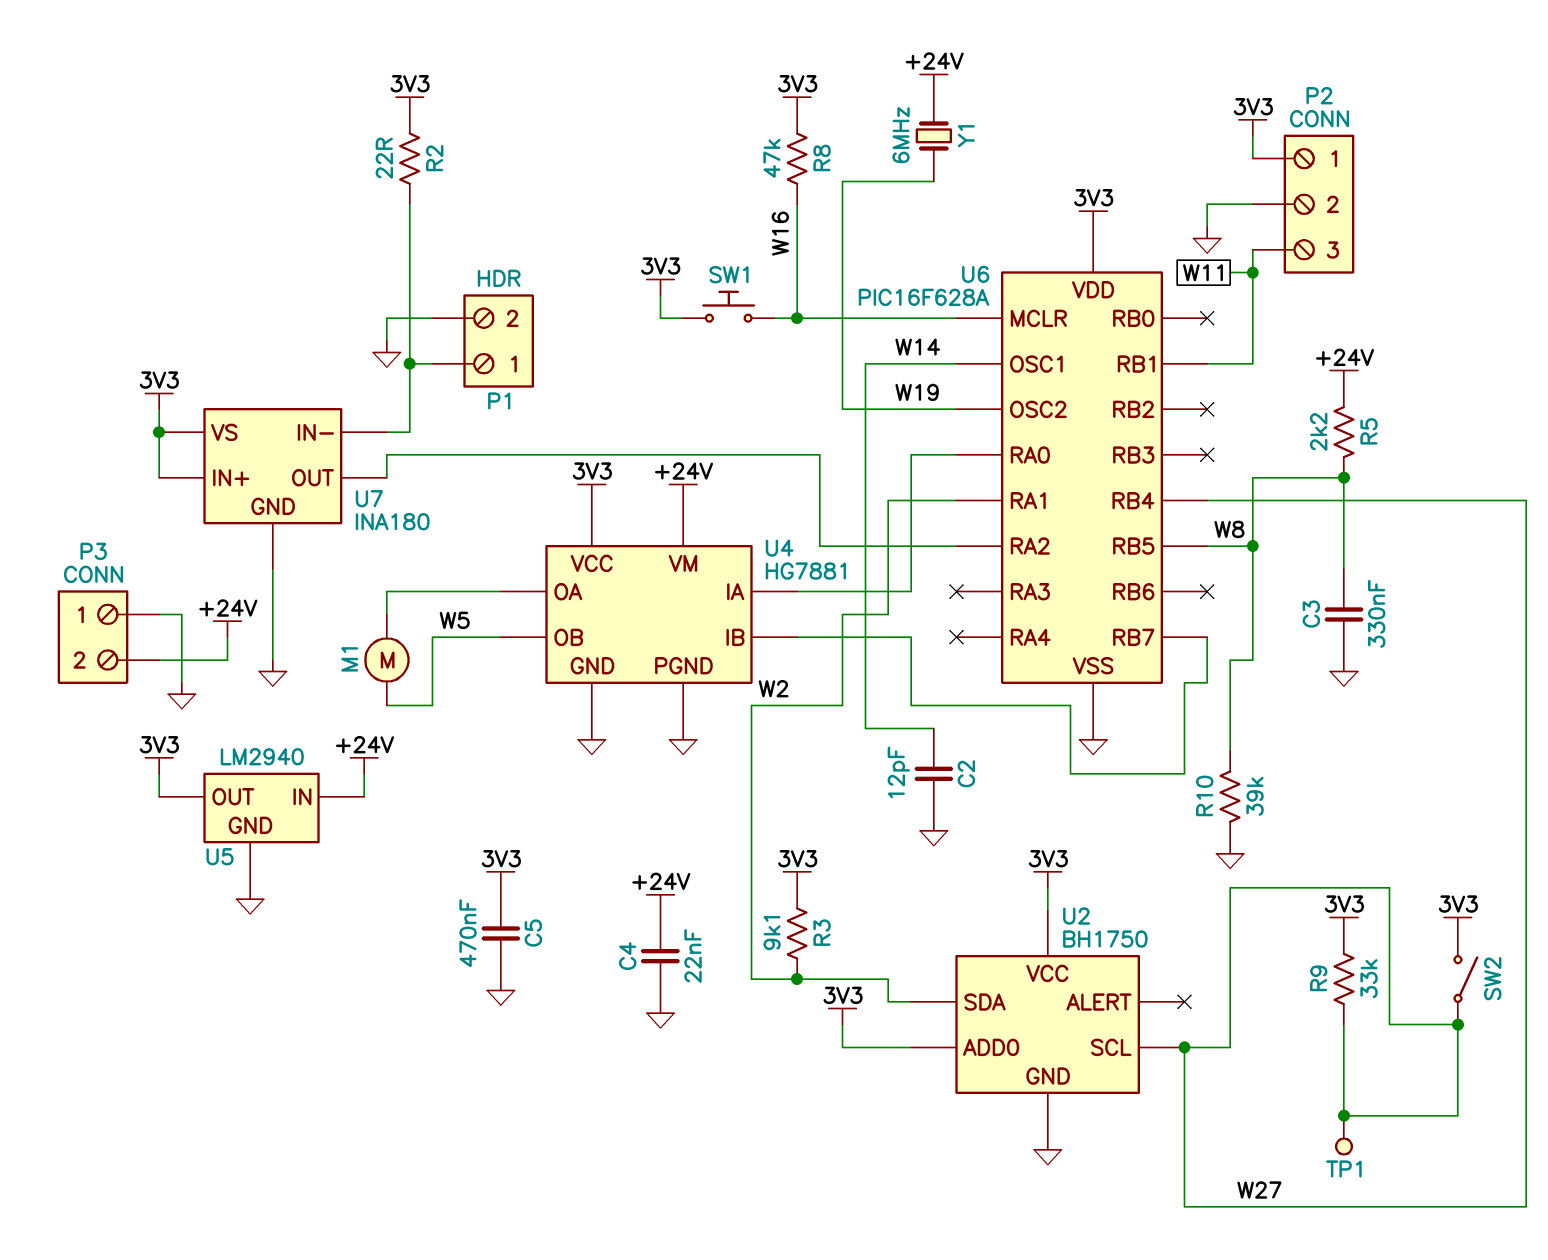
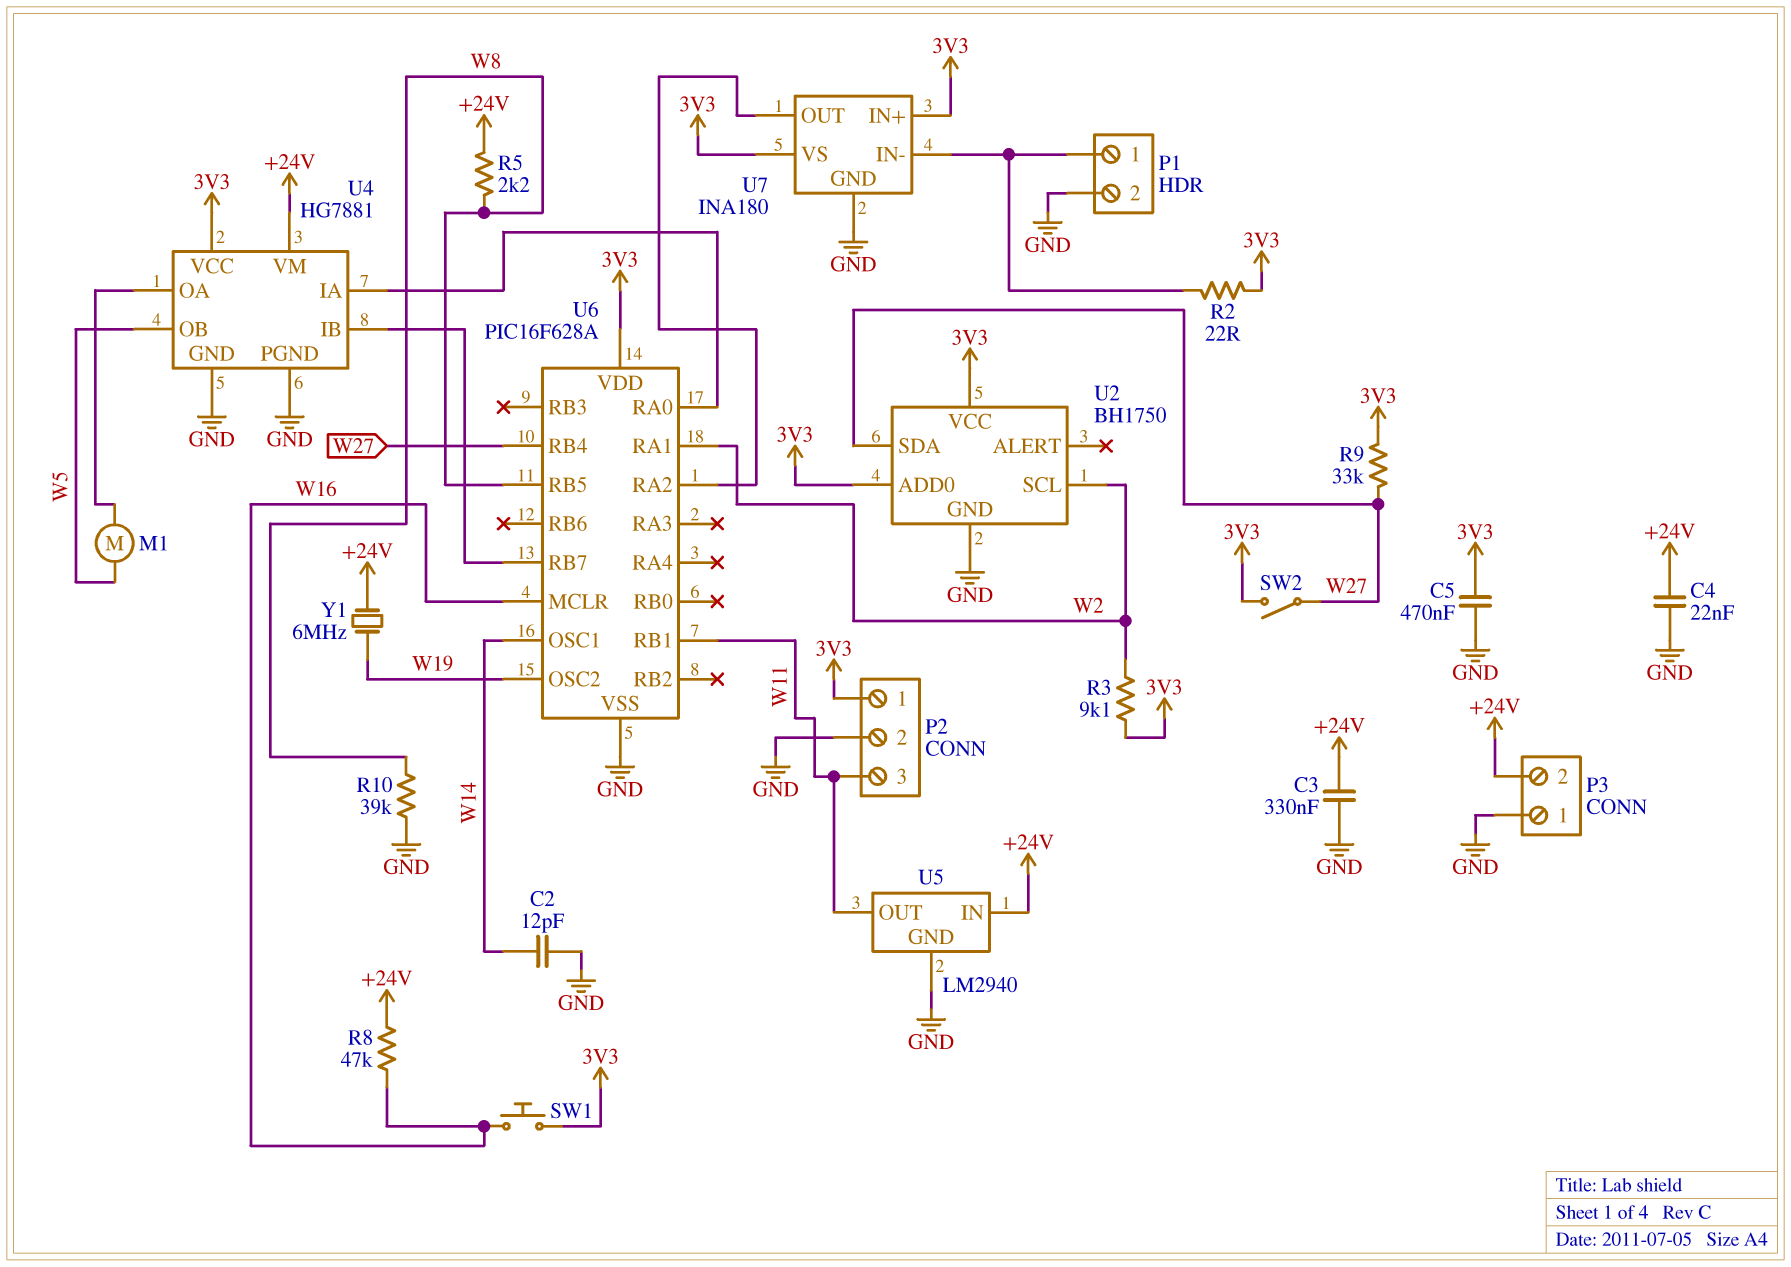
C3: 330nF (GND, W8) -> 330nF (+24V, GND)
R8: 47k (3V3, W16) -> 47k (+24V, W16)
TP1: test point (W27) -> none
U2 pin SCL: W27 -> W2
U2 pin SDA: W2 -> W27
U5 pin OUT: 3V3 -> W11

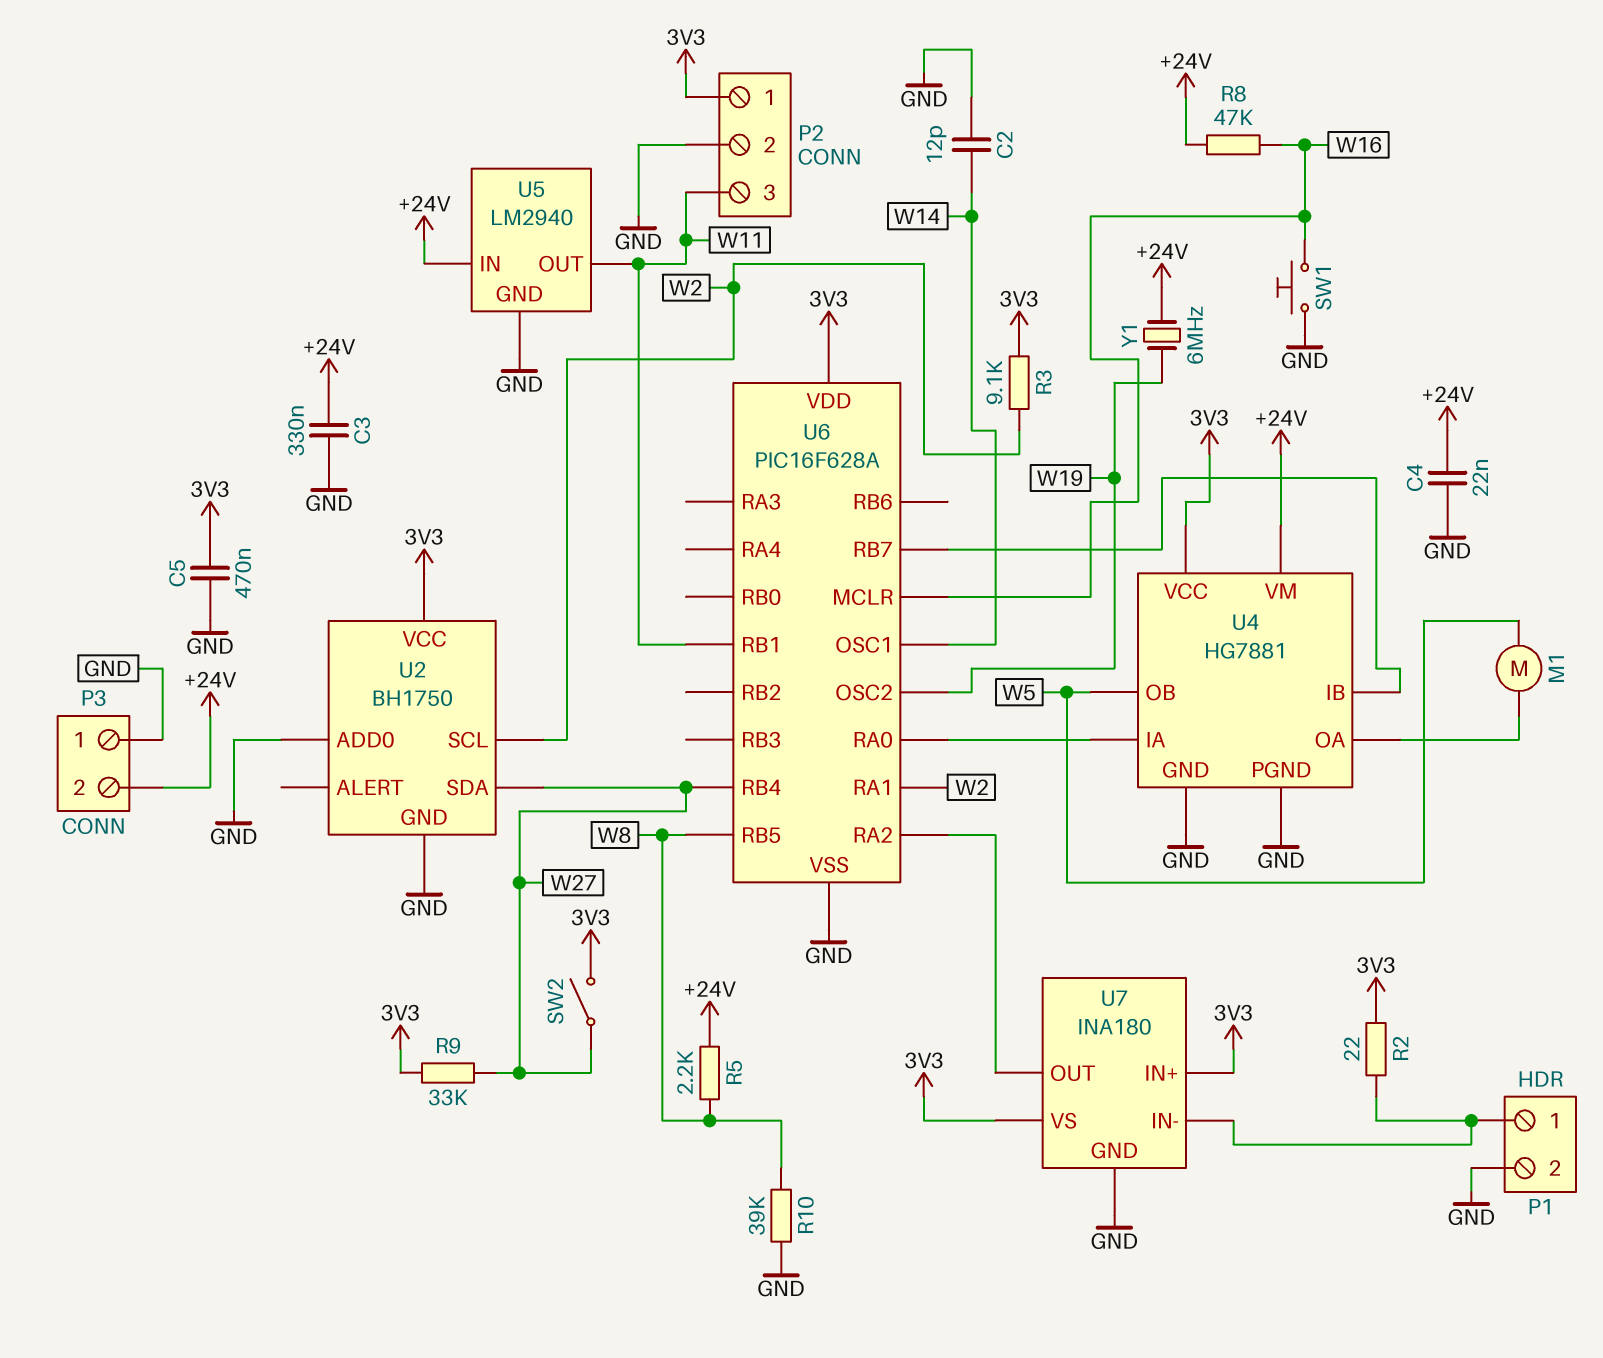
SW1: button (3V3, W16) -> button (GND, W16)
U2 pin ADD0: 3V3 -> GND

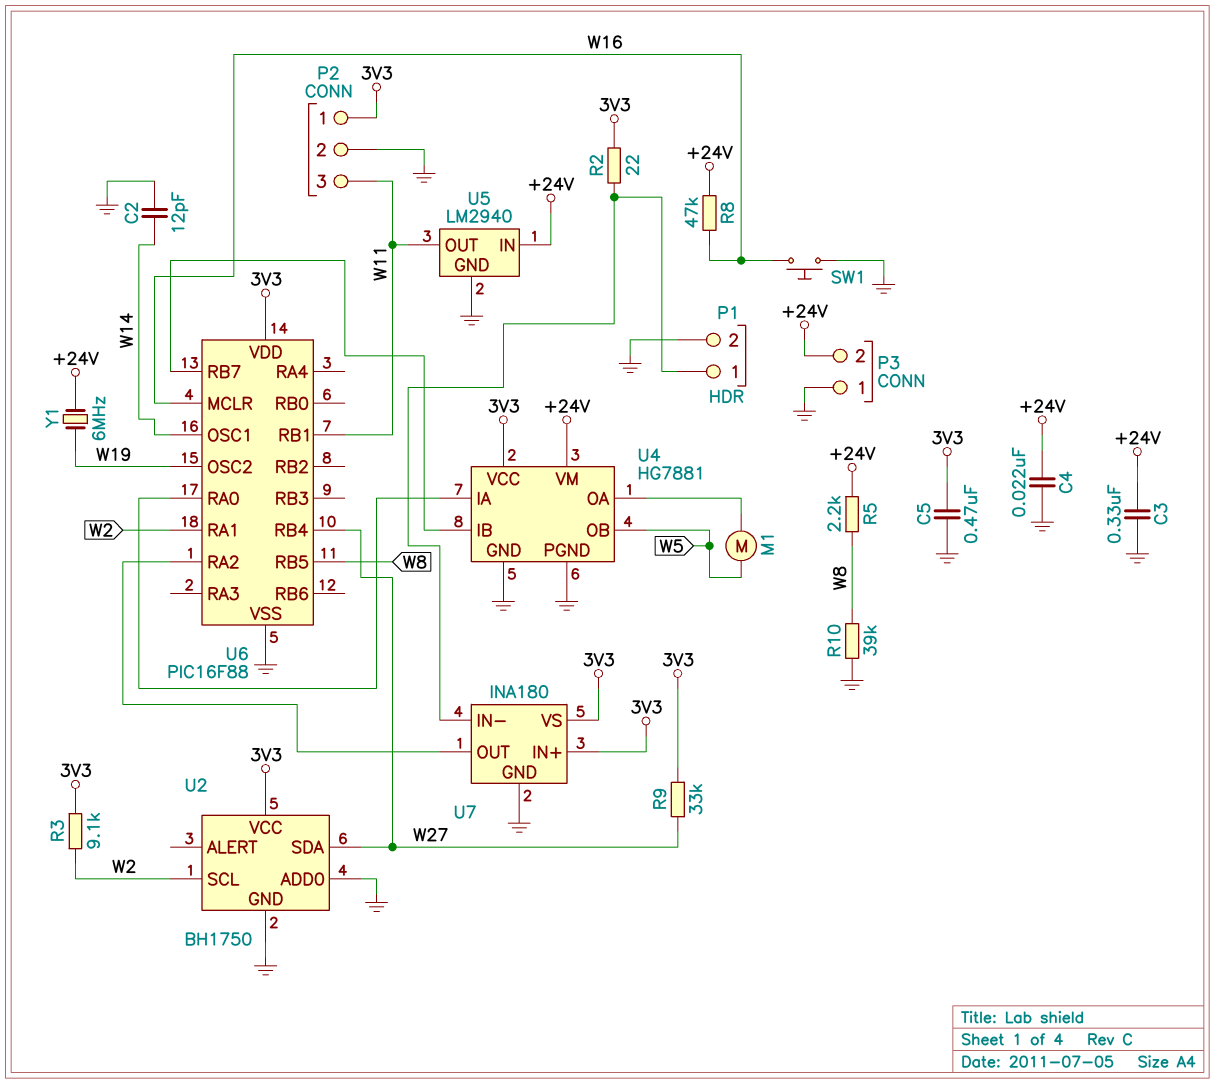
SW2: switch (3V3, W27) -> none
U6: PIC16F628A -> PIC16F88

